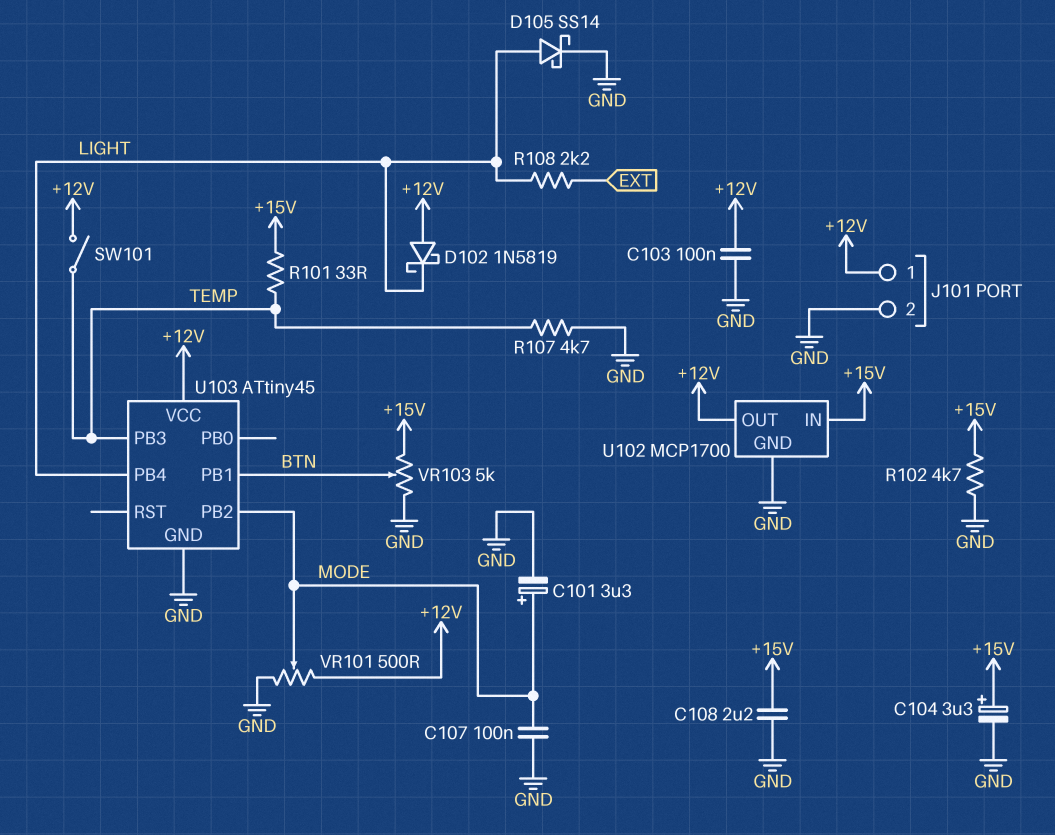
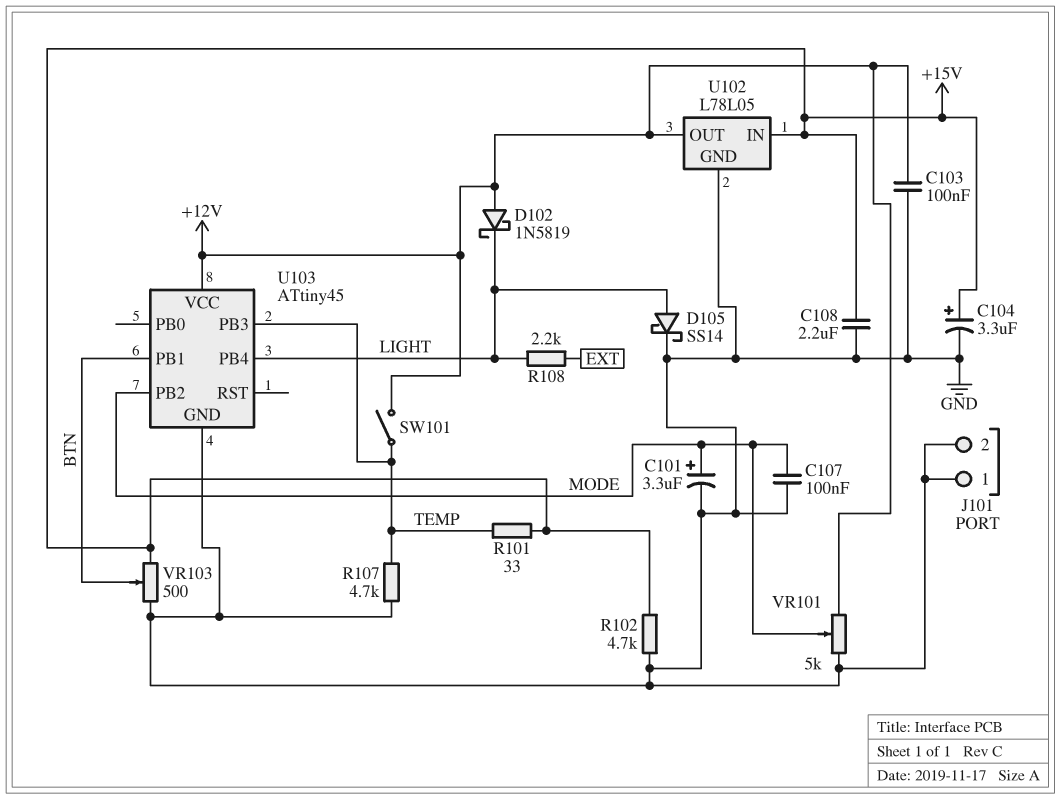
J101 pin 1: +12V -> GND
U102: MCP1700 -> L78L05
VR101: 500 (+12V, GND, wiper MODE) -> 5k (+12V, GND, wiper MODE)
VR103: 5k (+15V, GND, wiper BTN) -> 500 (+15V, GND, wiper BTN)

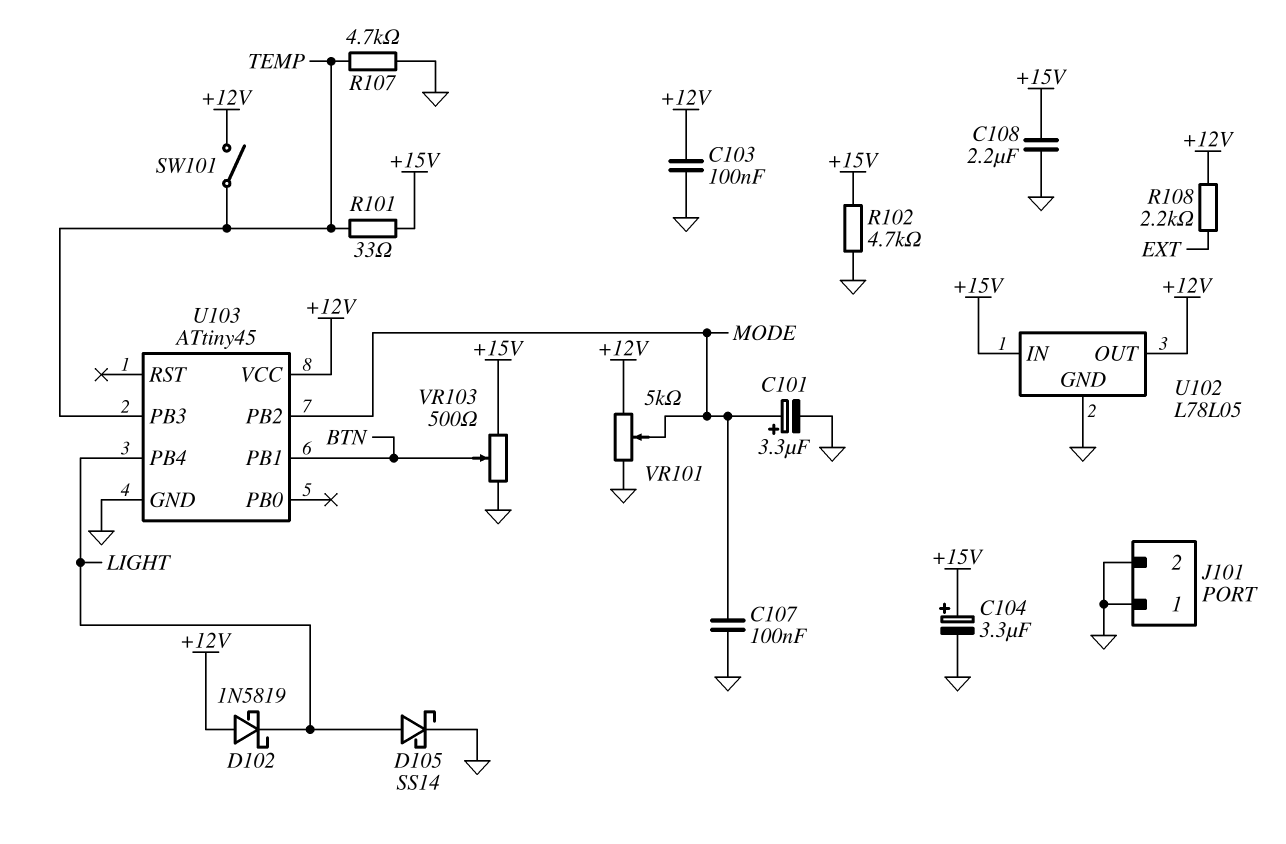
R108: 2.2k (EXT, LIGHT) -> 2.2k (+12V, EXT)

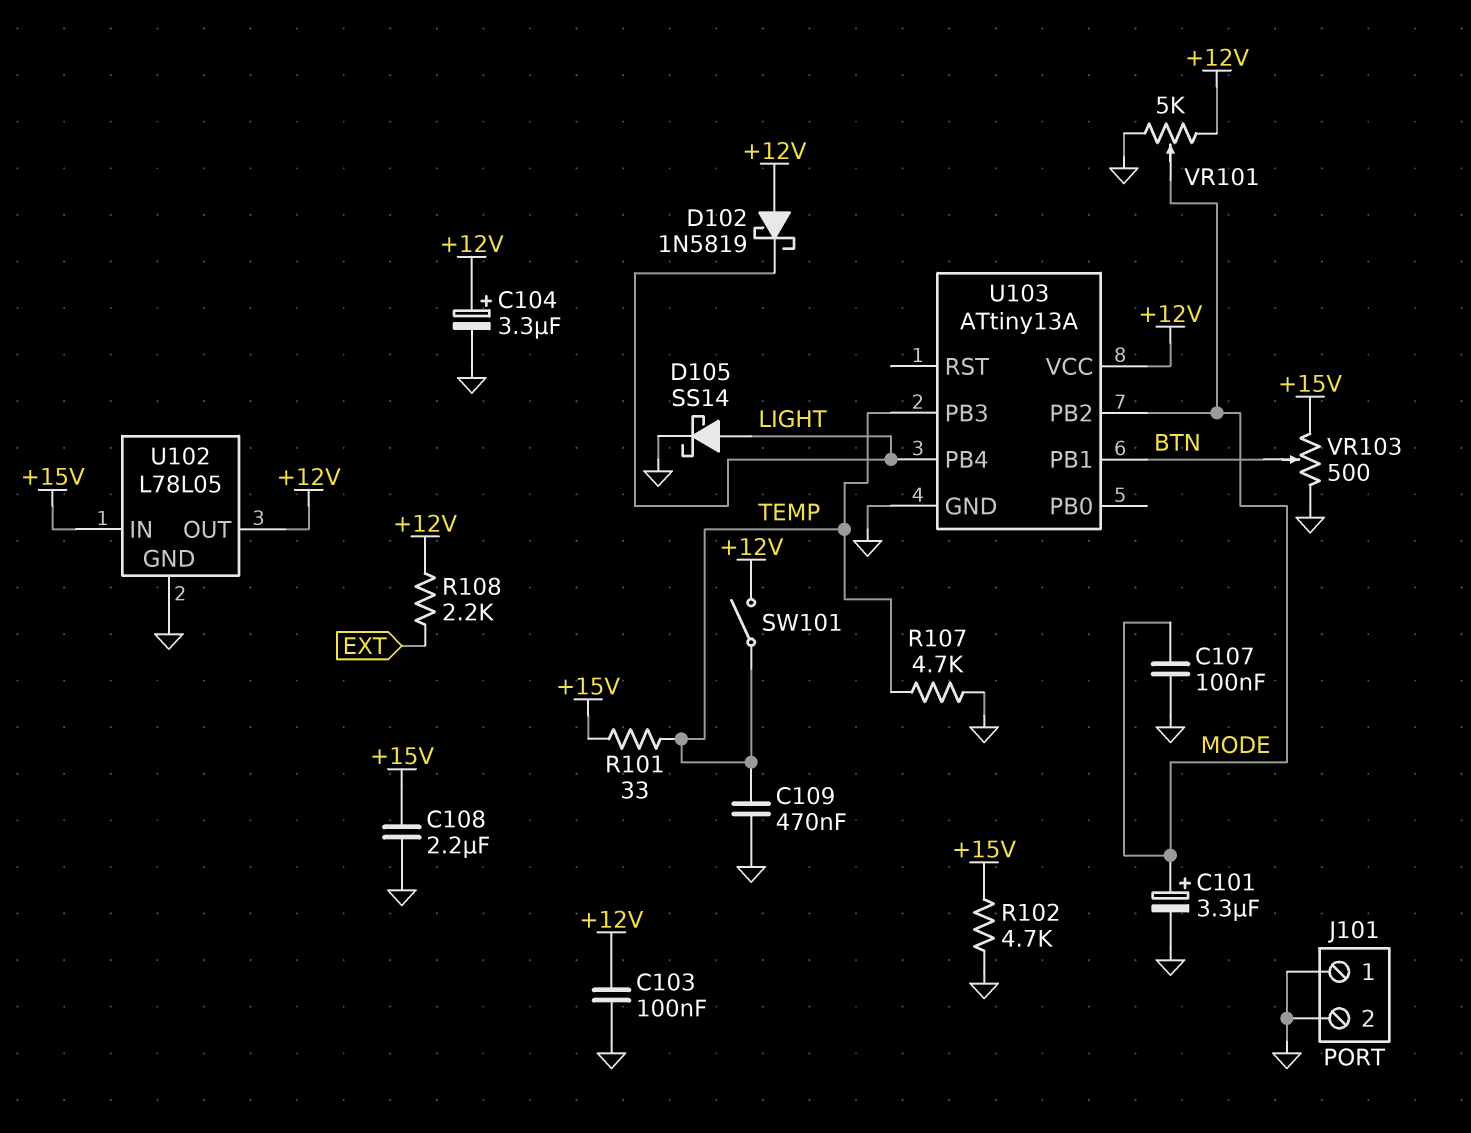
C104: 3.3uF (plus +15V, minus GND) -> 3.3uF (plus +12V, minus GND)
C109: none -> 470nF (GND, TEMP)
U103: ATtiny45 -> ATtiny13A

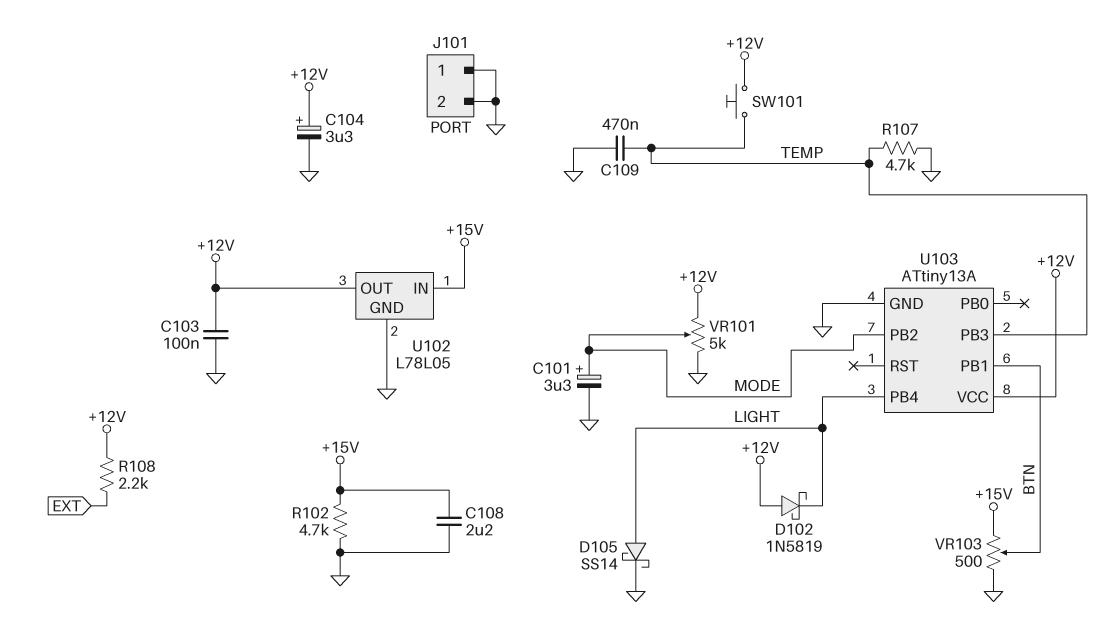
C107: 100nF (GND, MODE) -> none
R101: 33 (+15V, TEMP) -> none
SW101: switch (+12V, TEMP) -> button (+12V, TEMP)

